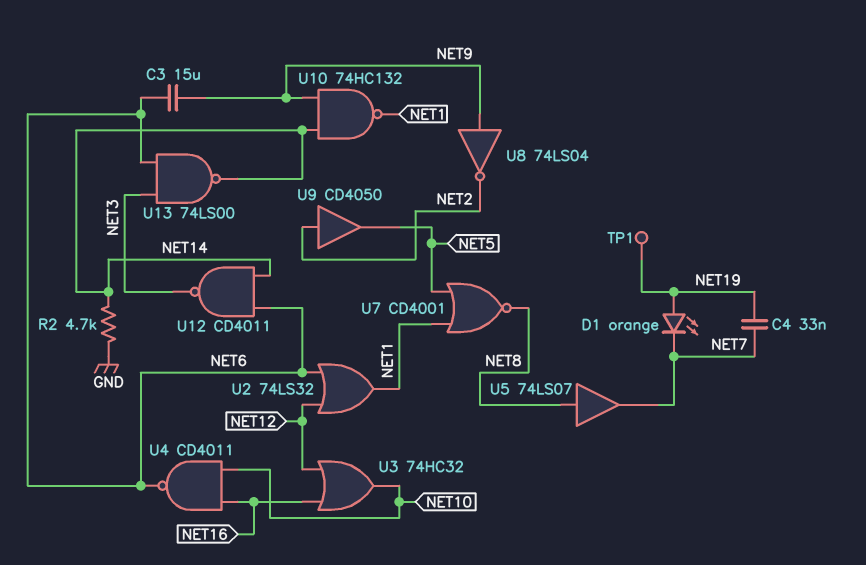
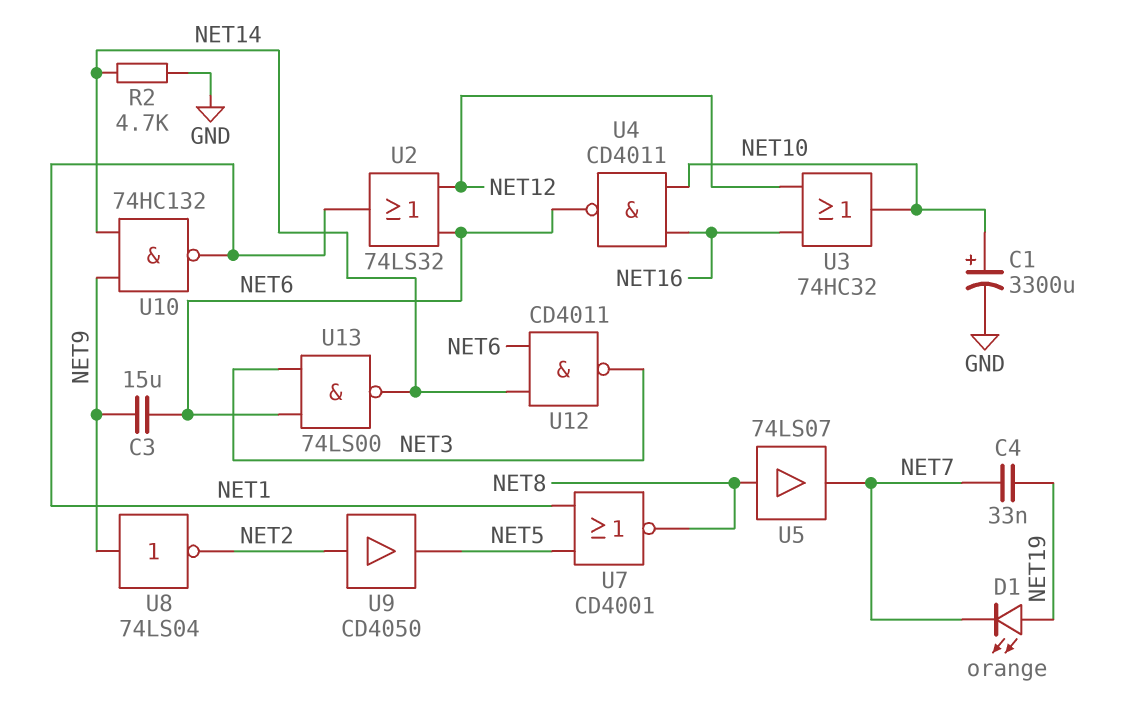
C1: none -> 3300uF (plus NET10, minus GND)
TP1: test point (NET19) -> none

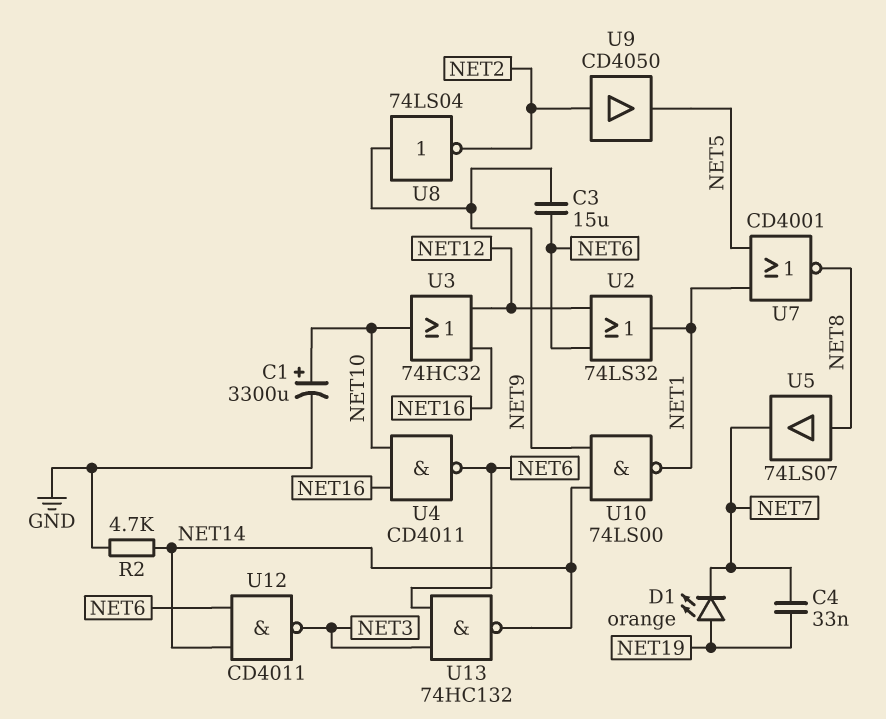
U10: NAND 74HC132 (in NET9, in NET14, out NET1) -> NAND 74LS00 (in NET9, in NET14, out NET1)
U13: NAND 74LS00 (in NET3, in NET6, out NET14) -> NAND 74HC132 (in NET3, in NET6, out NET14)

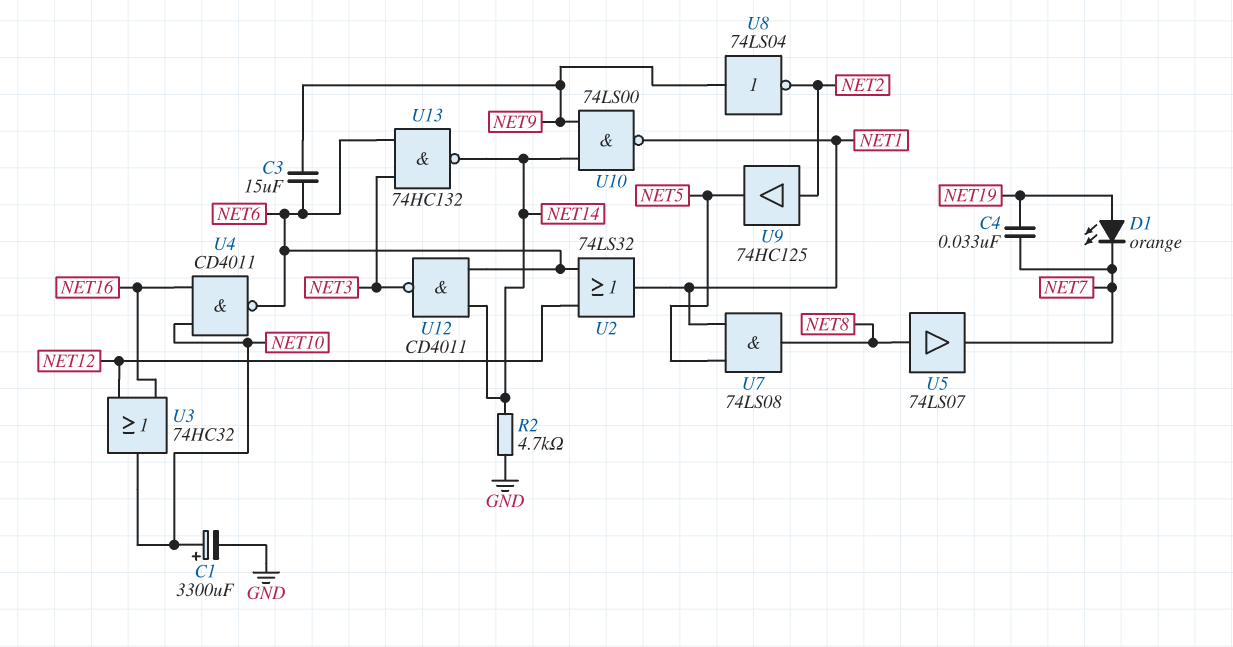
U7: NOR CD4001 (in NET1, in NET5, out NET8) -> AND 74LS08 (in NET1, in NET5, out NET8)
U9: buffer CD4050 (in NET2, out NET5) -> buffer 74HC125 (in NET2, out NET5)

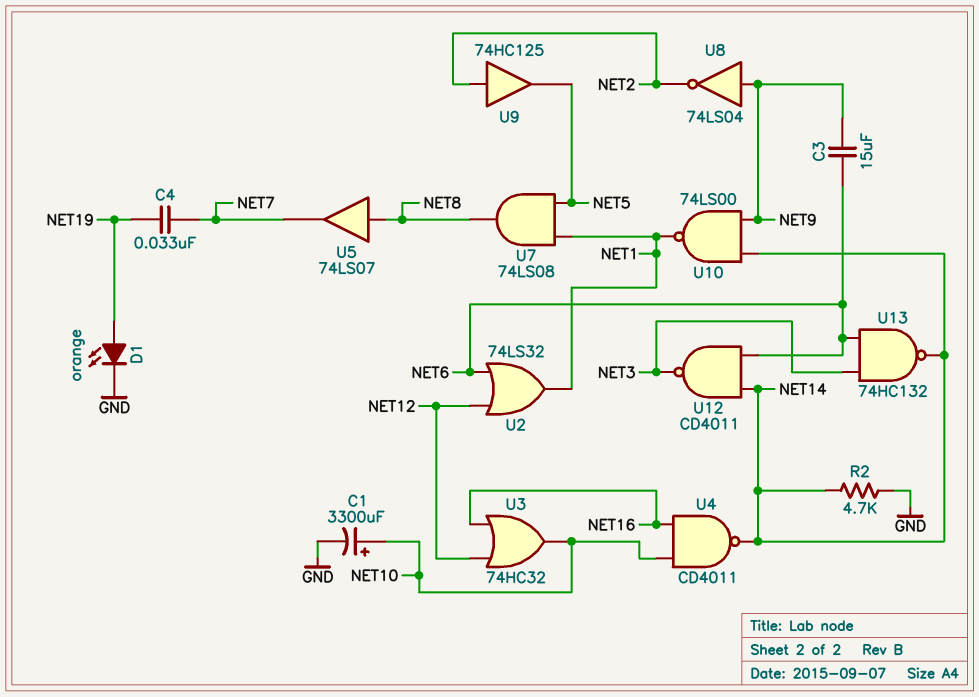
D1: LED orange (A NET19, K NET7) -> LED orange (A NET19, K GND)
U4: NAND CD4011 (in NET10, in NET16, out NET6) -> NAND CD4011 (in NET10, in NET16, out NET14)

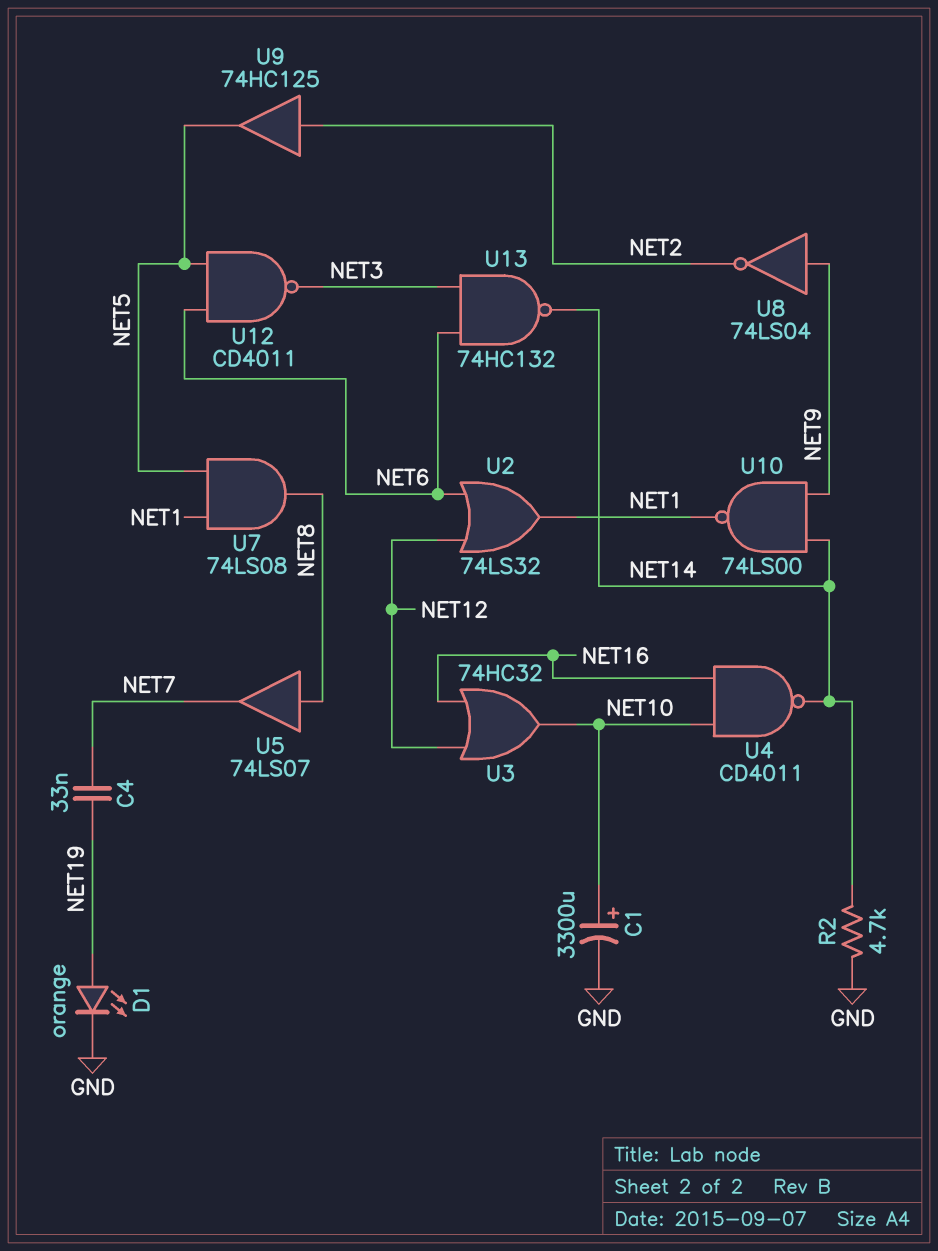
C3: 15uF (NET6, NET9) -> none
U12: NAND CD4011 (in NET6, in NET14, out NET3) -> NAND CD4011 (in NET5, in NET6, out NET3)

